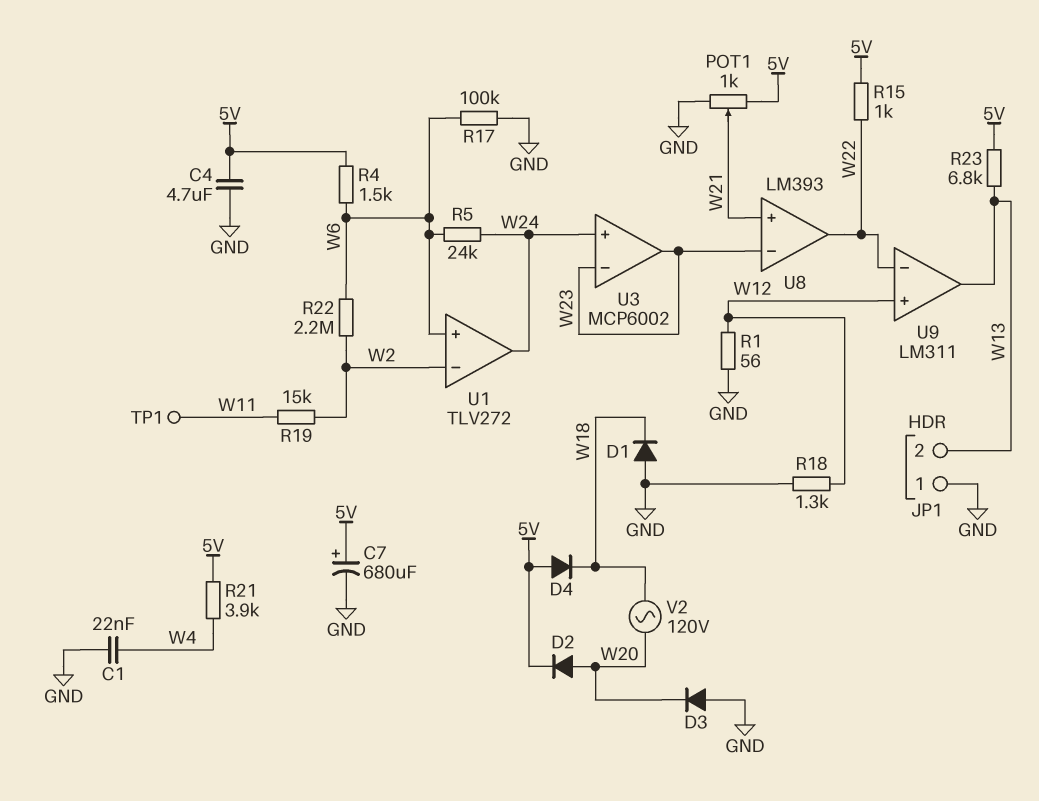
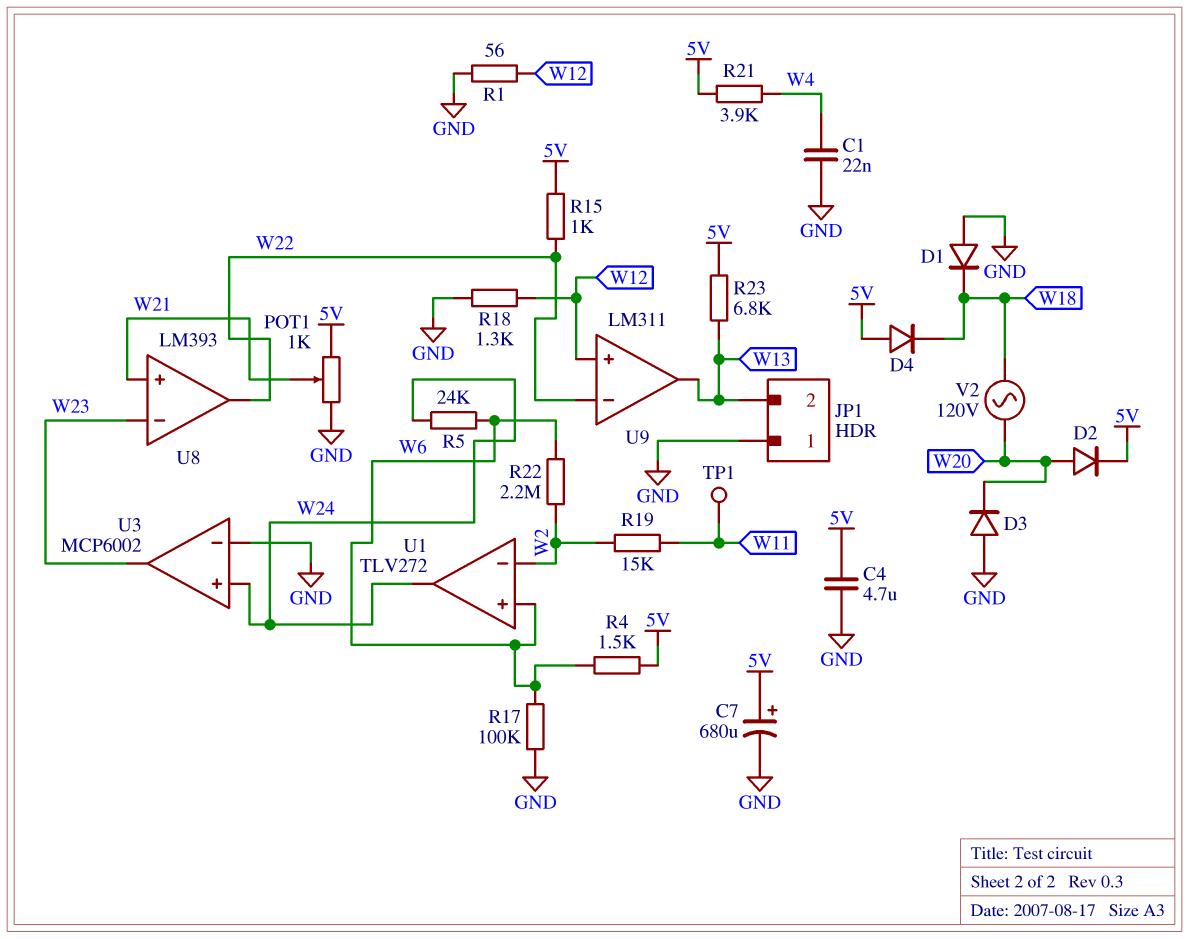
U3 pin in-: W23 -> GND

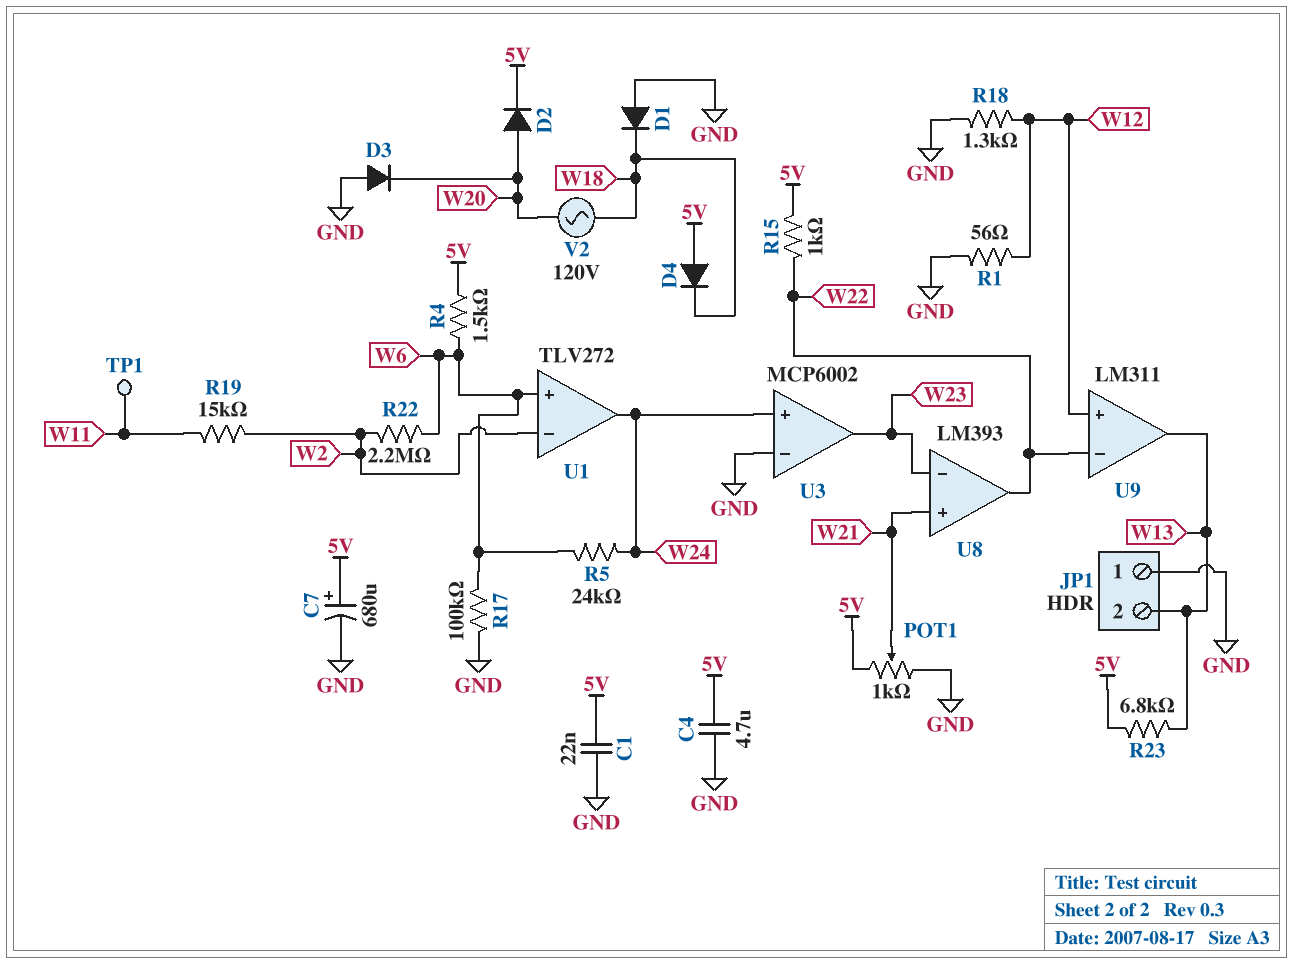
C1: 22nF (GND, W4) -> 22nF (5V, GND)
R21: 3.9k (5V, W4) -> none

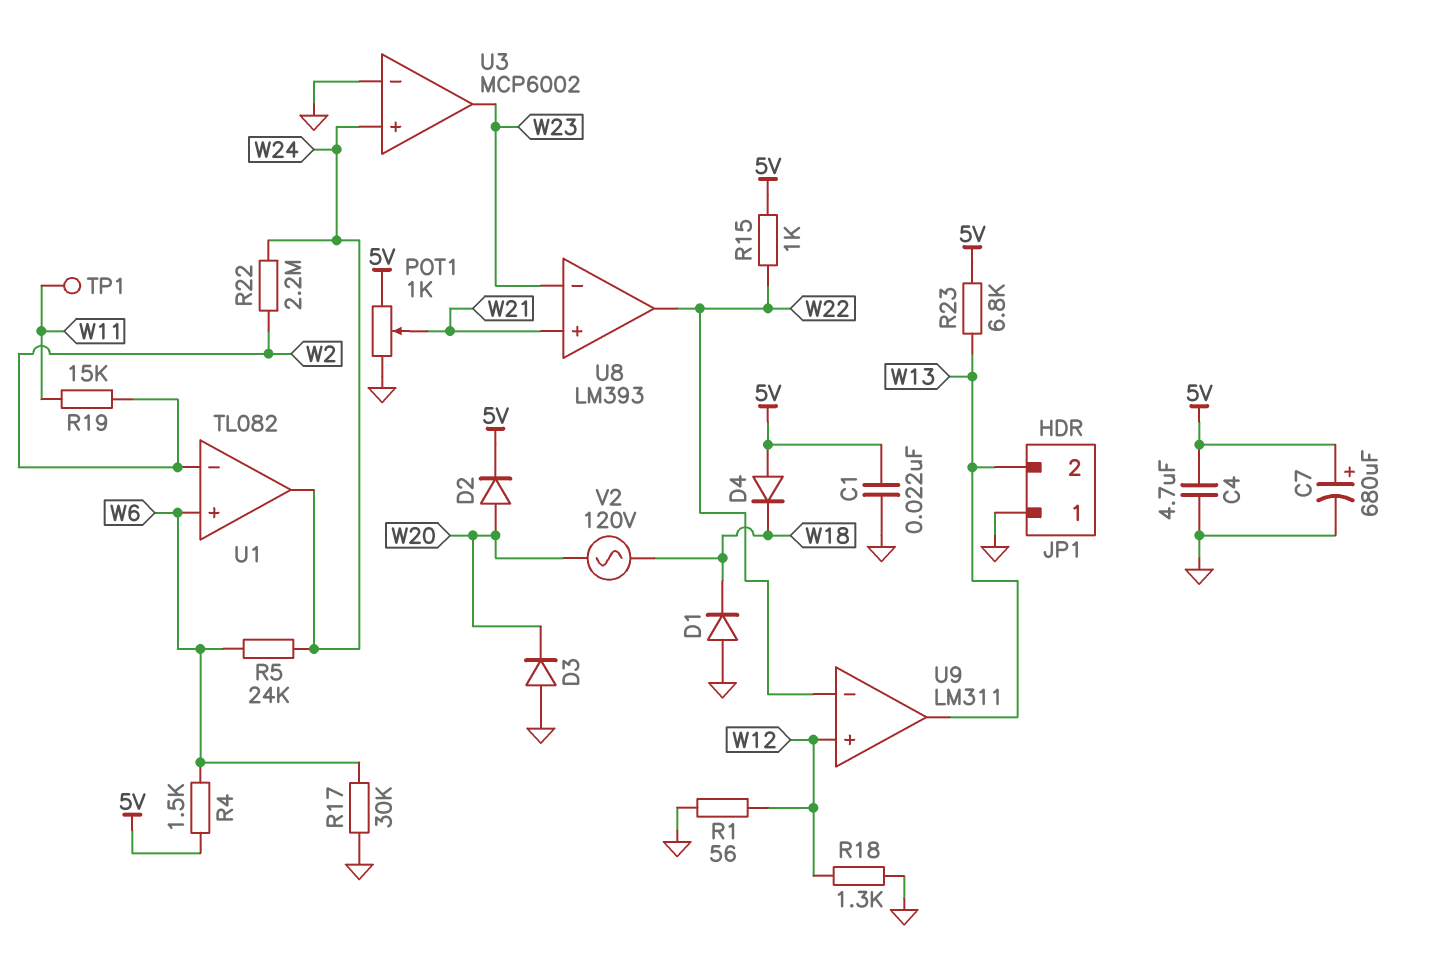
R17: 100k (GND, W6) -> 30k (GND, W6)
R22: 2.2M (W2, W6) -> 2.2M (W2, W24)
U1: TLV272 -> TL082

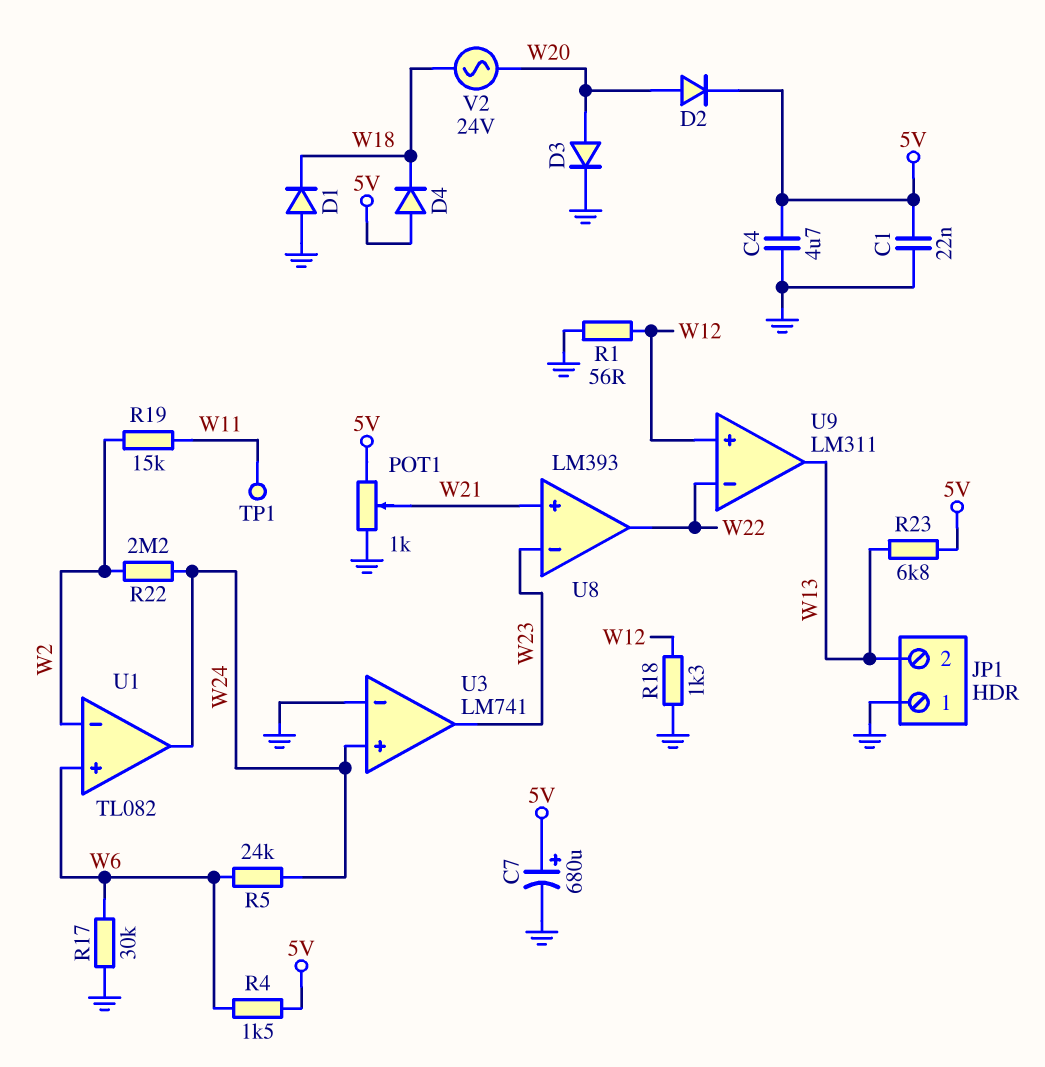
D3: diode (A GND, K W20) -> diode (A W20, K GND)
R15: 1k (5V, W22) -> none
U3: MCP6002 -> LM741
V2: AC 120V (W18, W20) -> AC 24V (W18, W20)

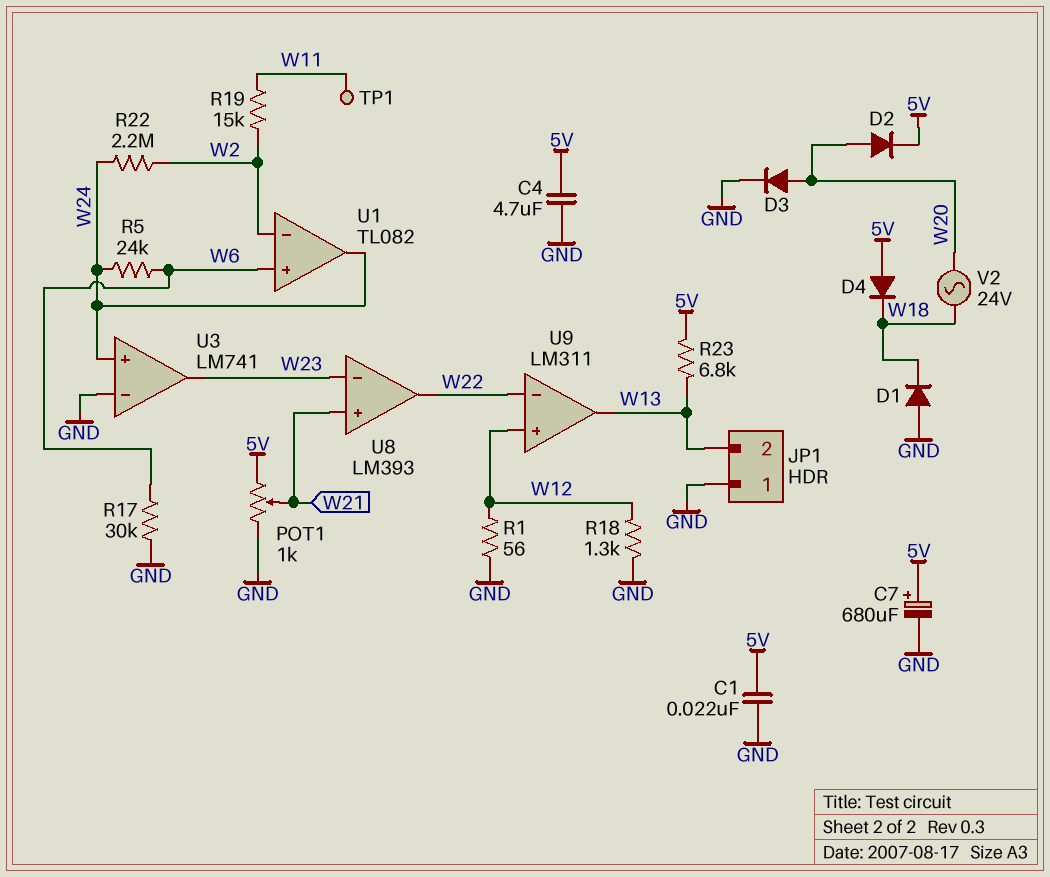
R4: 1.5k (5V, W6) -> none

